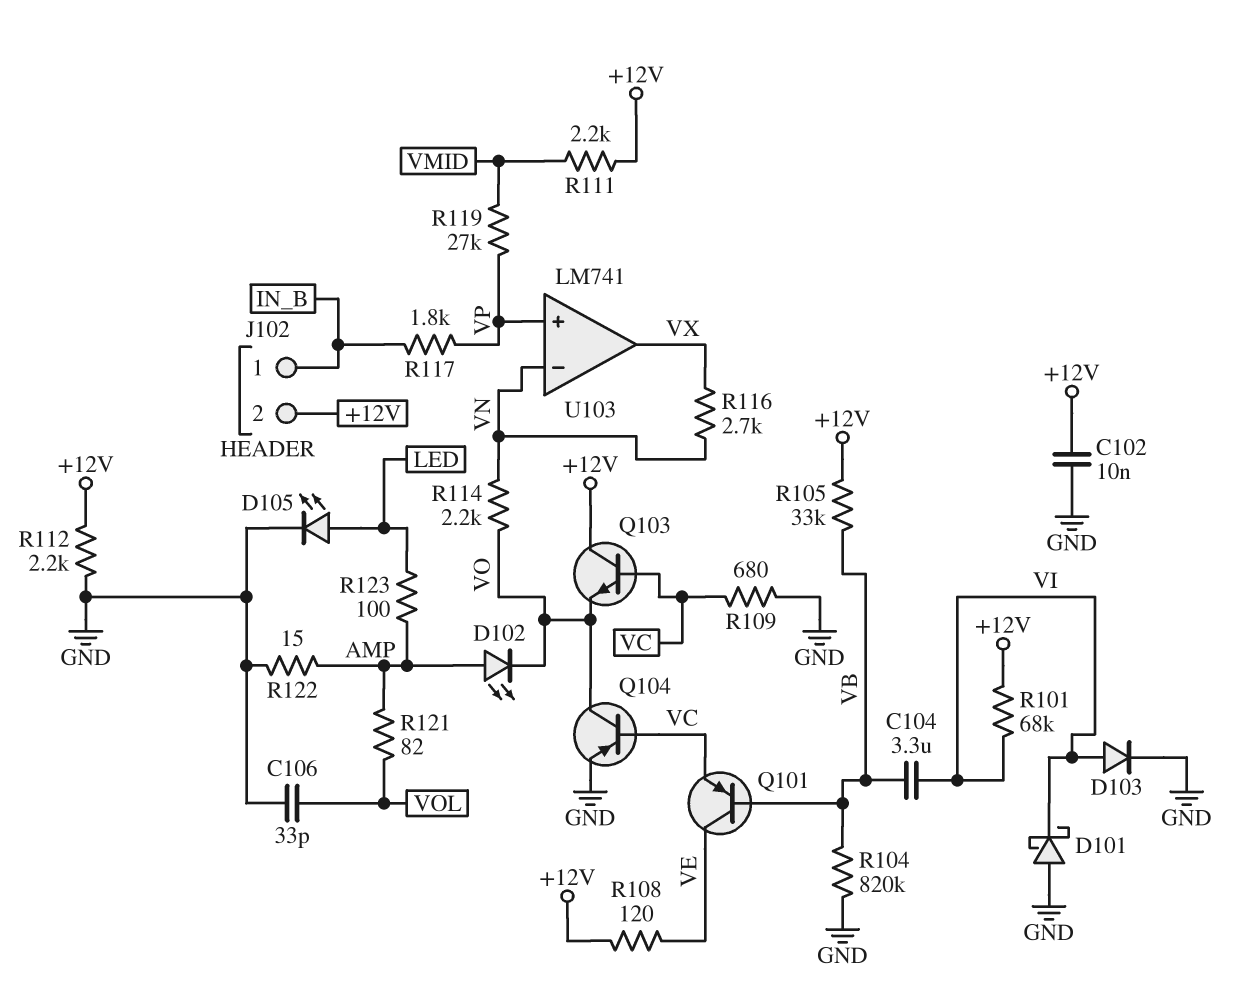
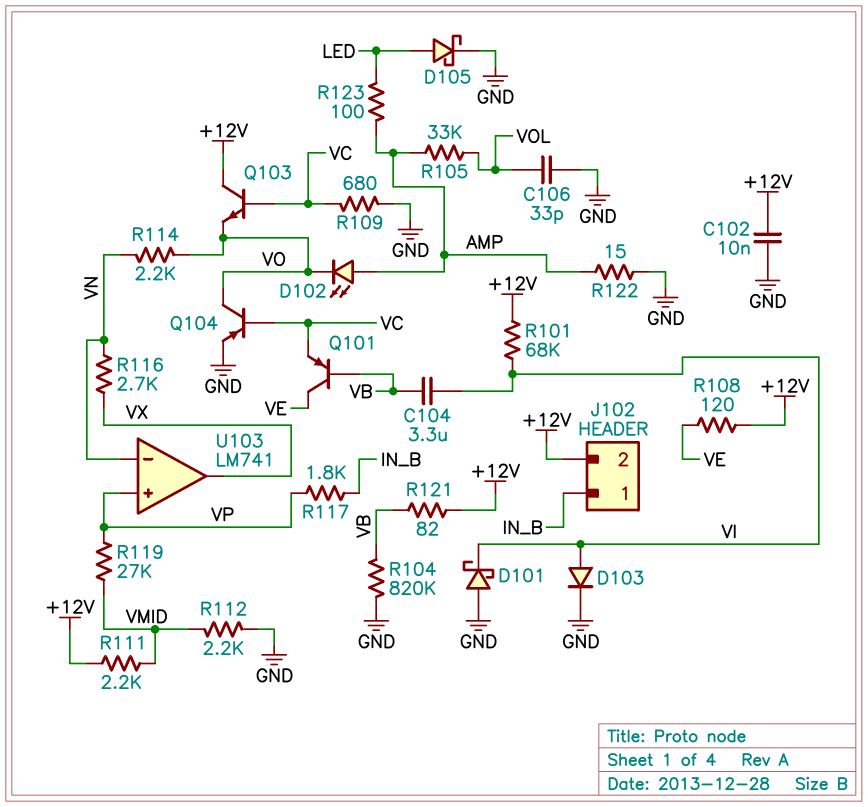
D105: LED (A LED, K GND) -> schottky (A LED, K GND)
R105: 33k (+12V, VB) -> 33k (AMP, VOL)
R112: 2.2k (+12V, GND) -> 2.2k (GND, VMID)
R121: 82 (AMP, VOL) -> 82 (+12V, VB)

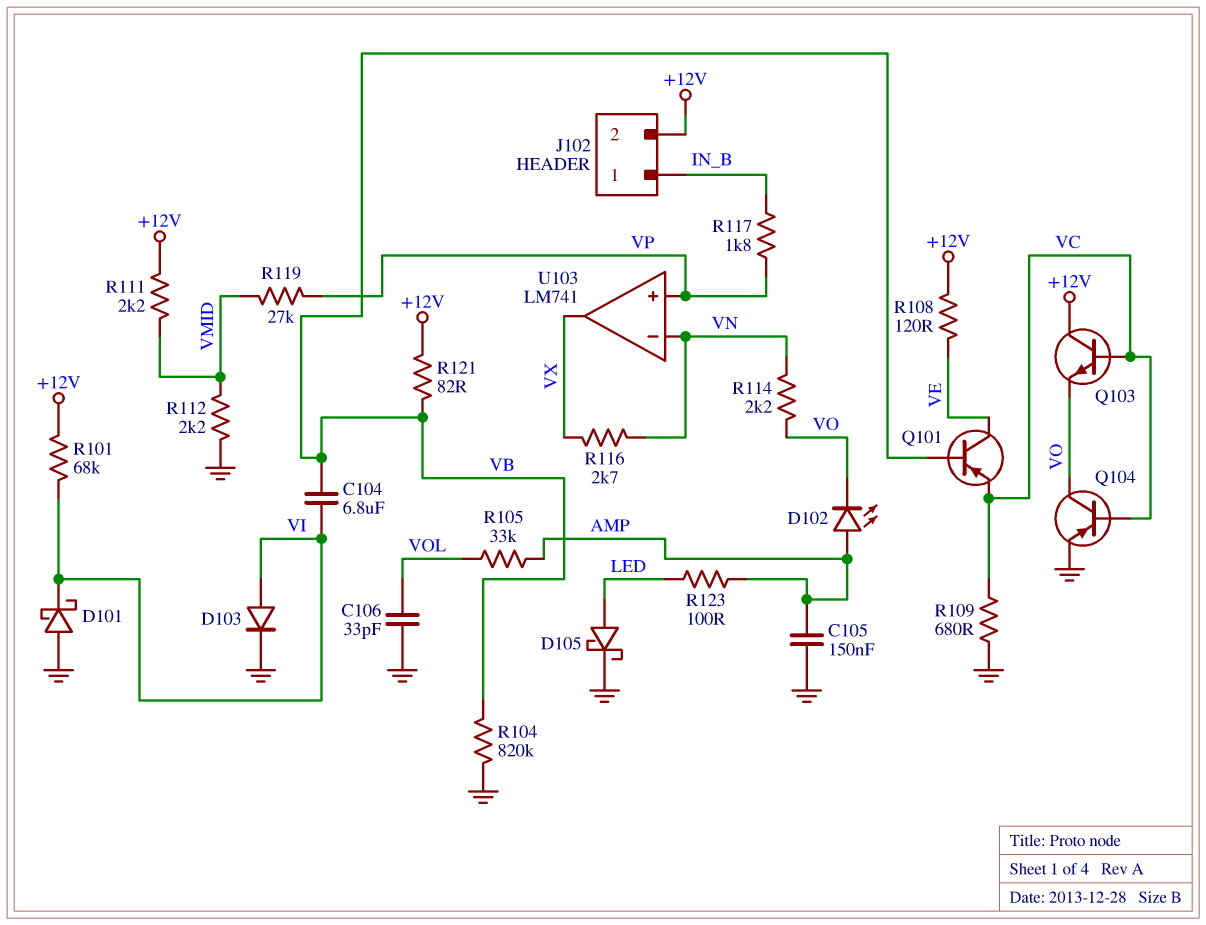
C102: 10nF (+12V, GND) -> none
C104: 3.3uF (VB, VI) -> 6.8uF (VB, VI)
C105: none -> 150nF (AMP, GND)
R122: 15 (AMP, GND) -> none

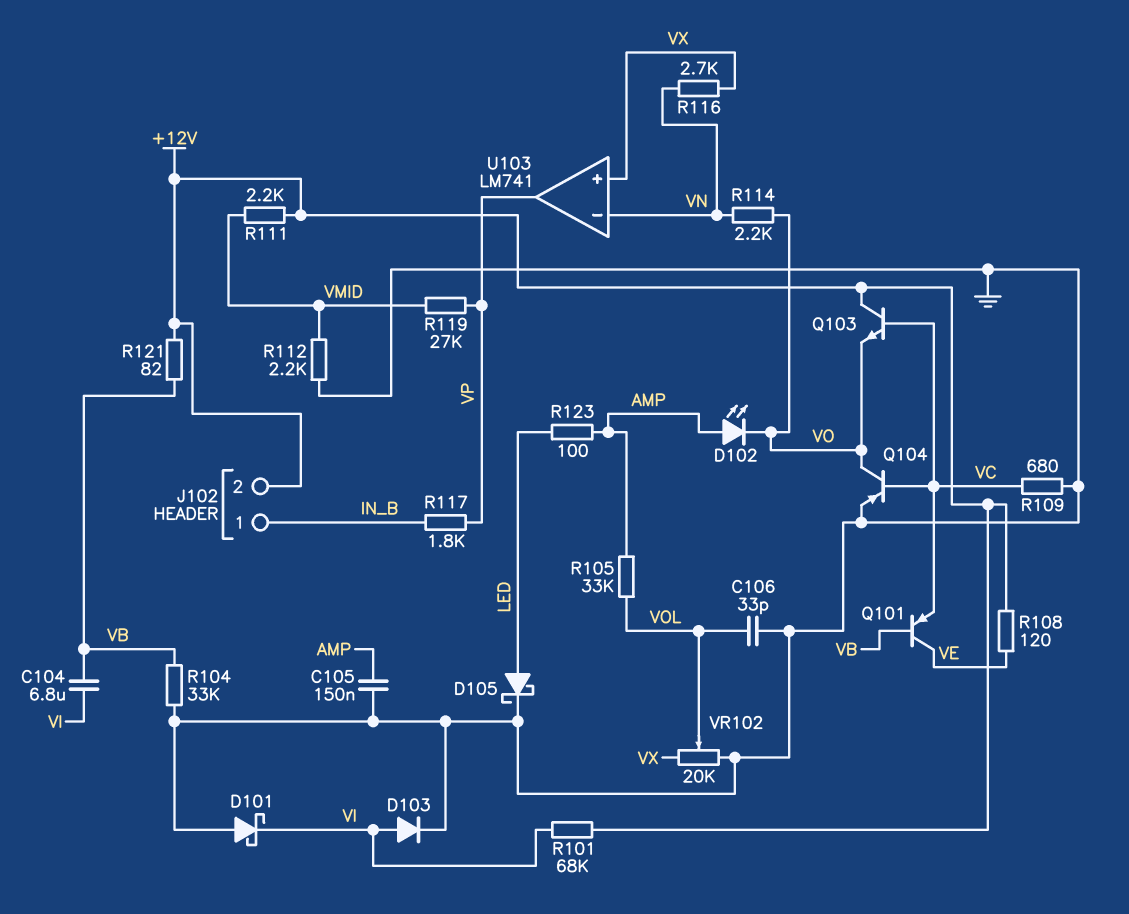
R104: 820k (GND, VB) -> 33k (GND, VB)
U103 pin in+: VP -> VX
U103 pin out: VX -> VP
VR102: none -> 20k (GND, VX, wiper VOL)

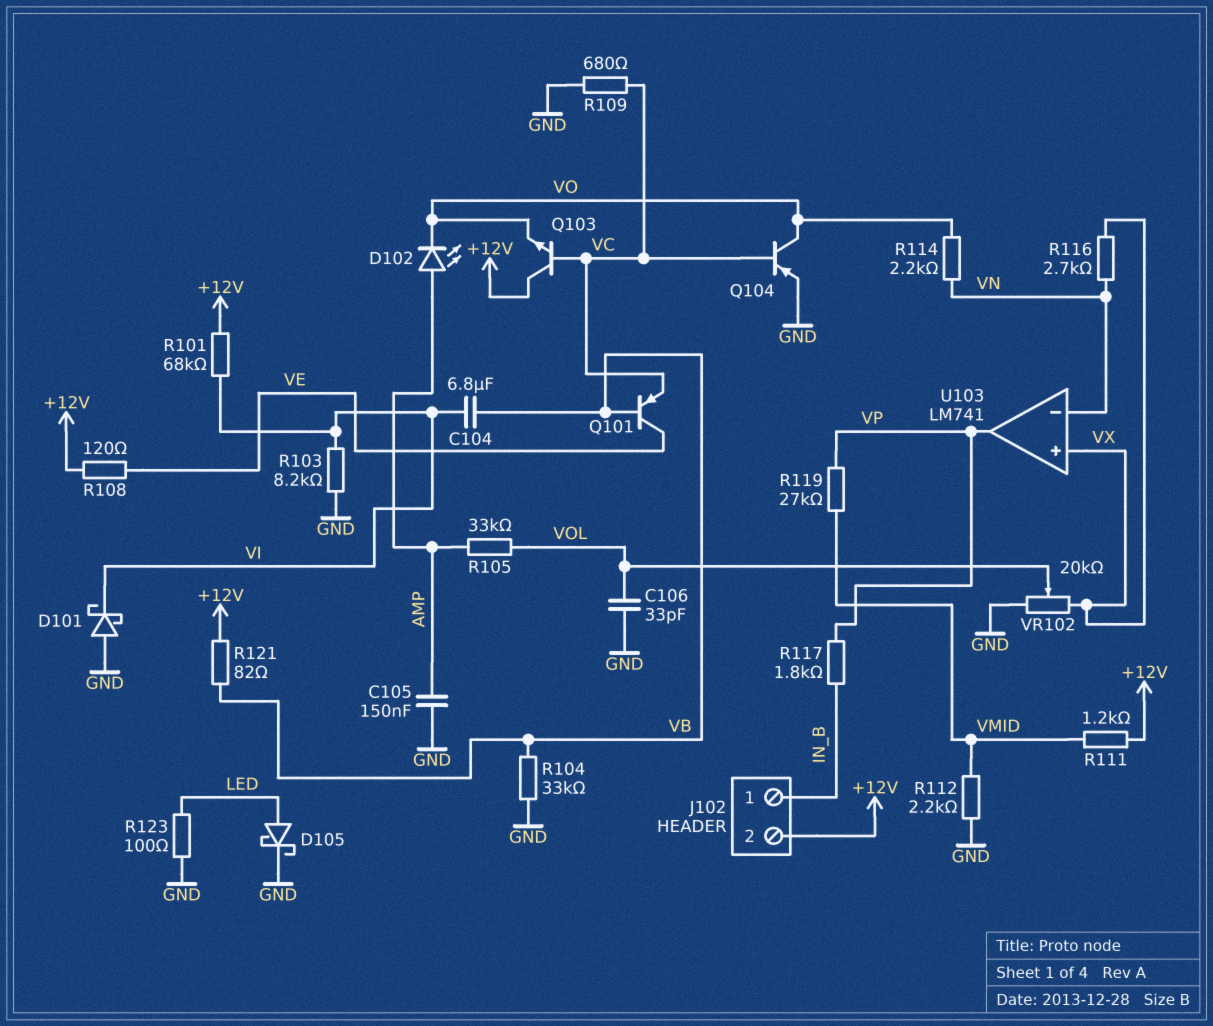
D103: diode (A VI, K GND) -> none
R103: none -> 8.2k (GND, VI)
R111: 2.2k (+12V, VMID) -> 1.2k (+12V, VMID)
R123: 100 (AMP, LED) -> 100 (GND, LED)

